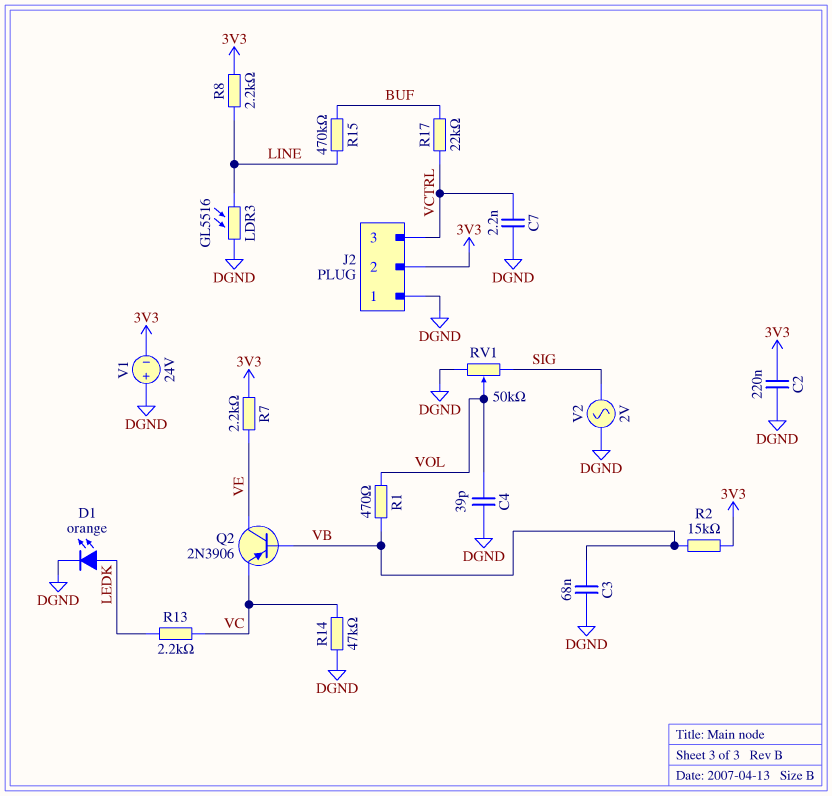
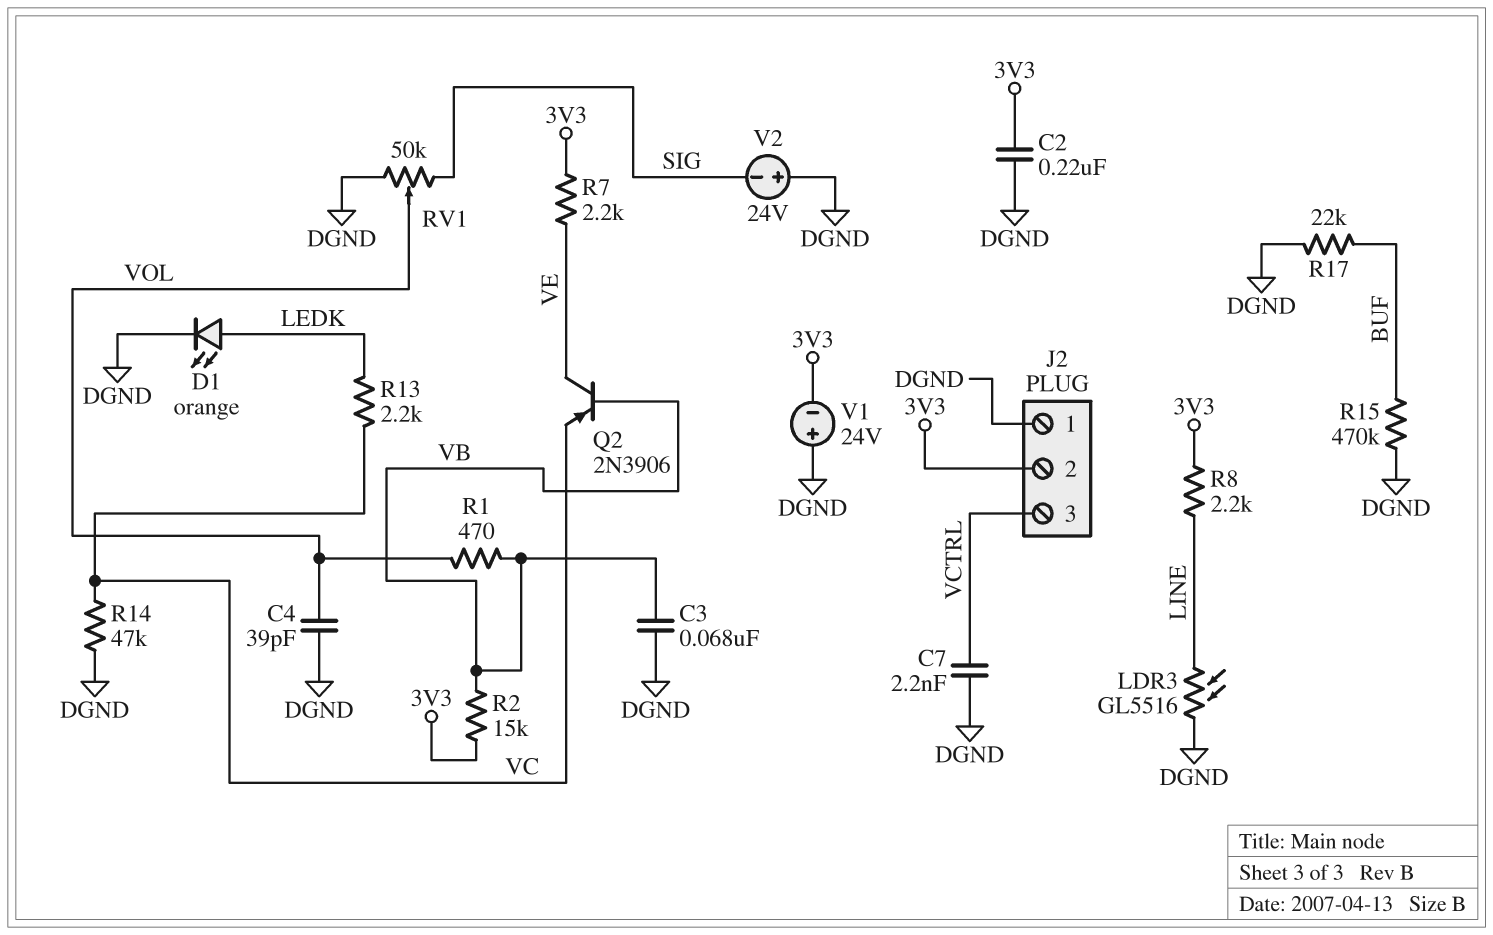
R15: 470k (BUF, LINE) -> 470k (BUF, DGND)
R17: 22k (BUF, VCTRL) -> 22k (BUF, DGND)
V2: AC 2V (DGND, SIG) -> 24V (plus DGND, minus SIG)

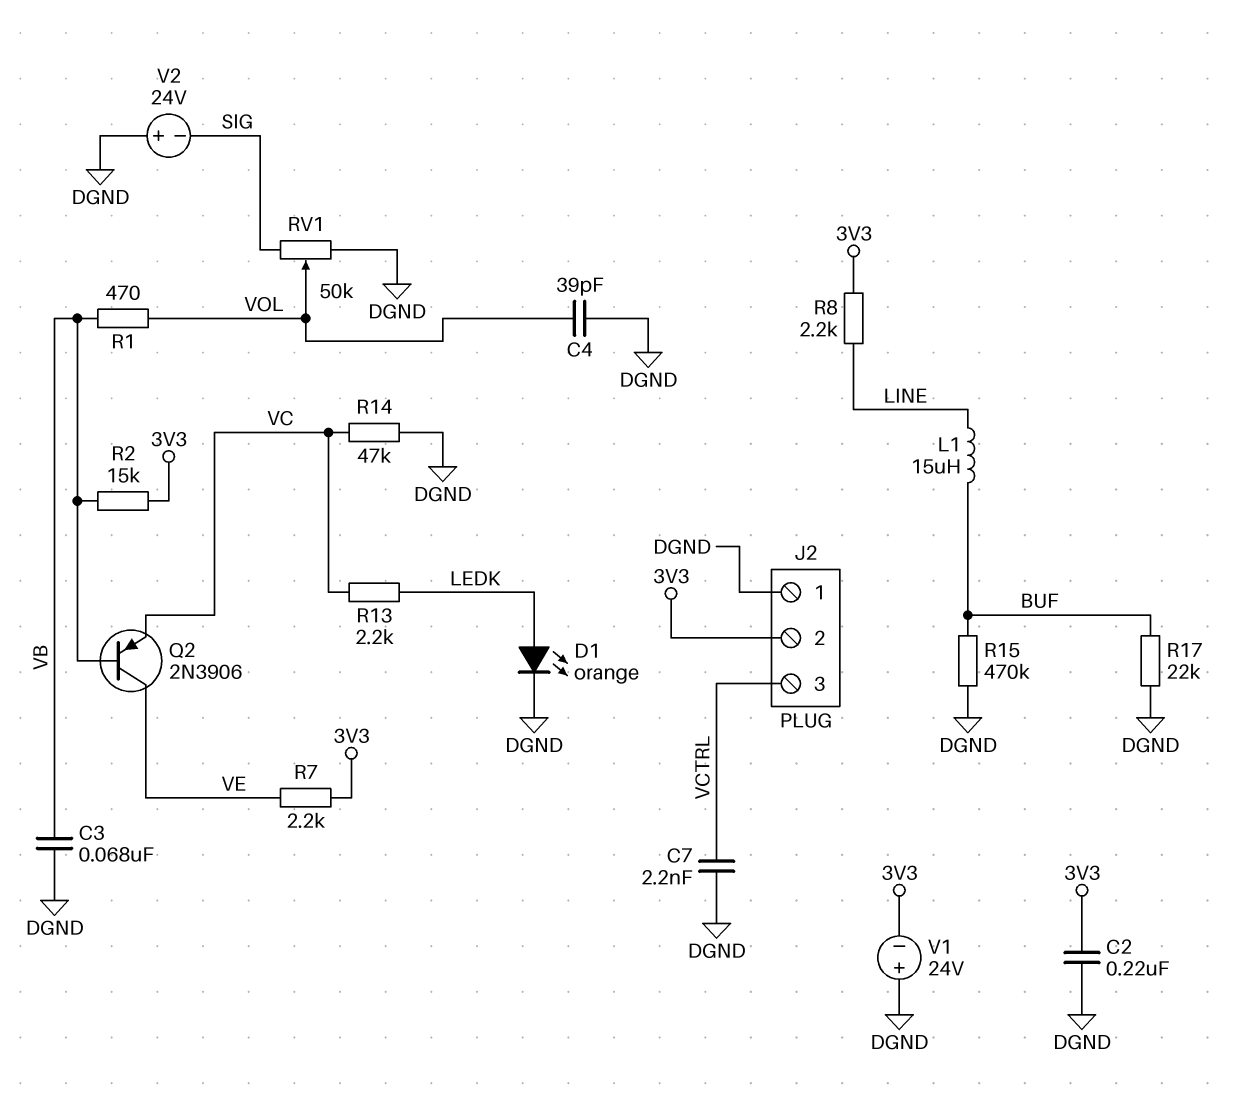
L1: none -> 15uH (BUF, LINE)
LDR3: GL5516 (DGND, LINE) -> none

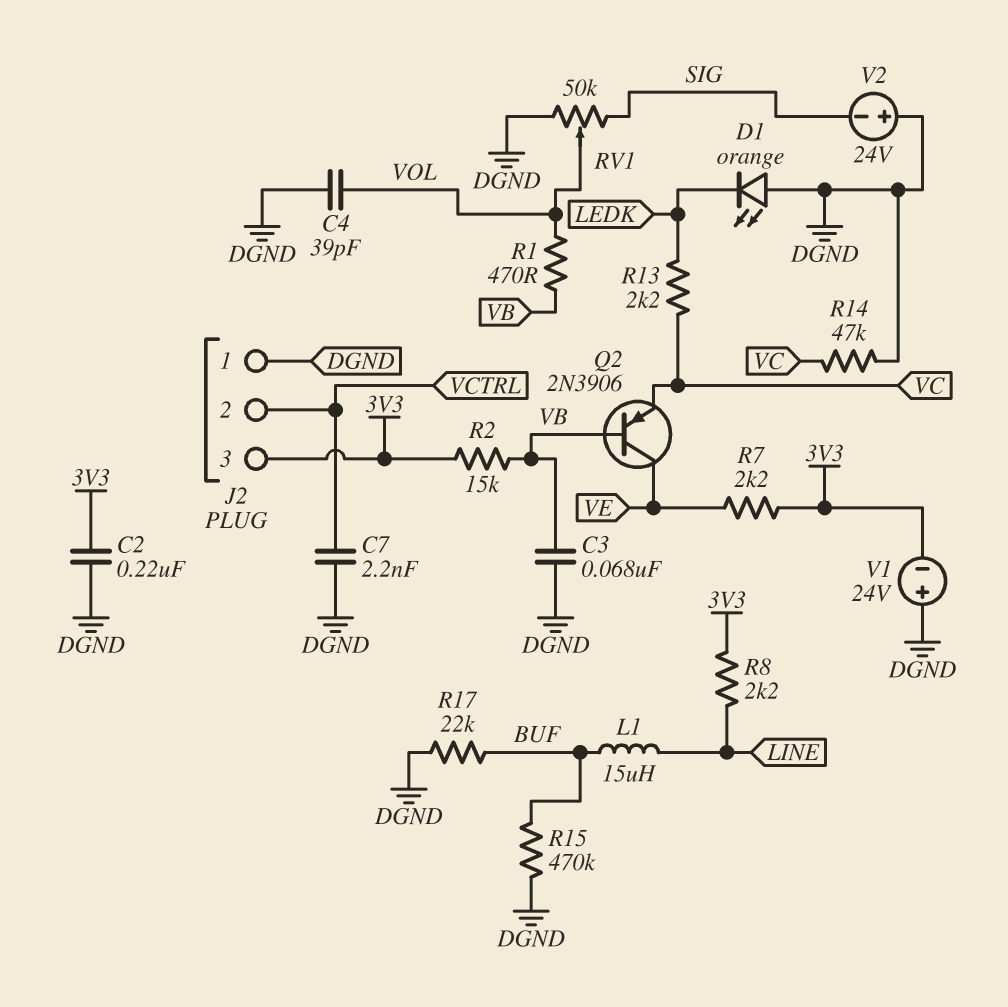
D1: LED orange (A LEDK, K DGND) -> LED orange (A DGND, K LEDK)
J2 pin 2: 3V3 -> VCTRL
J2 pin 3: VCTRL -> 3V3

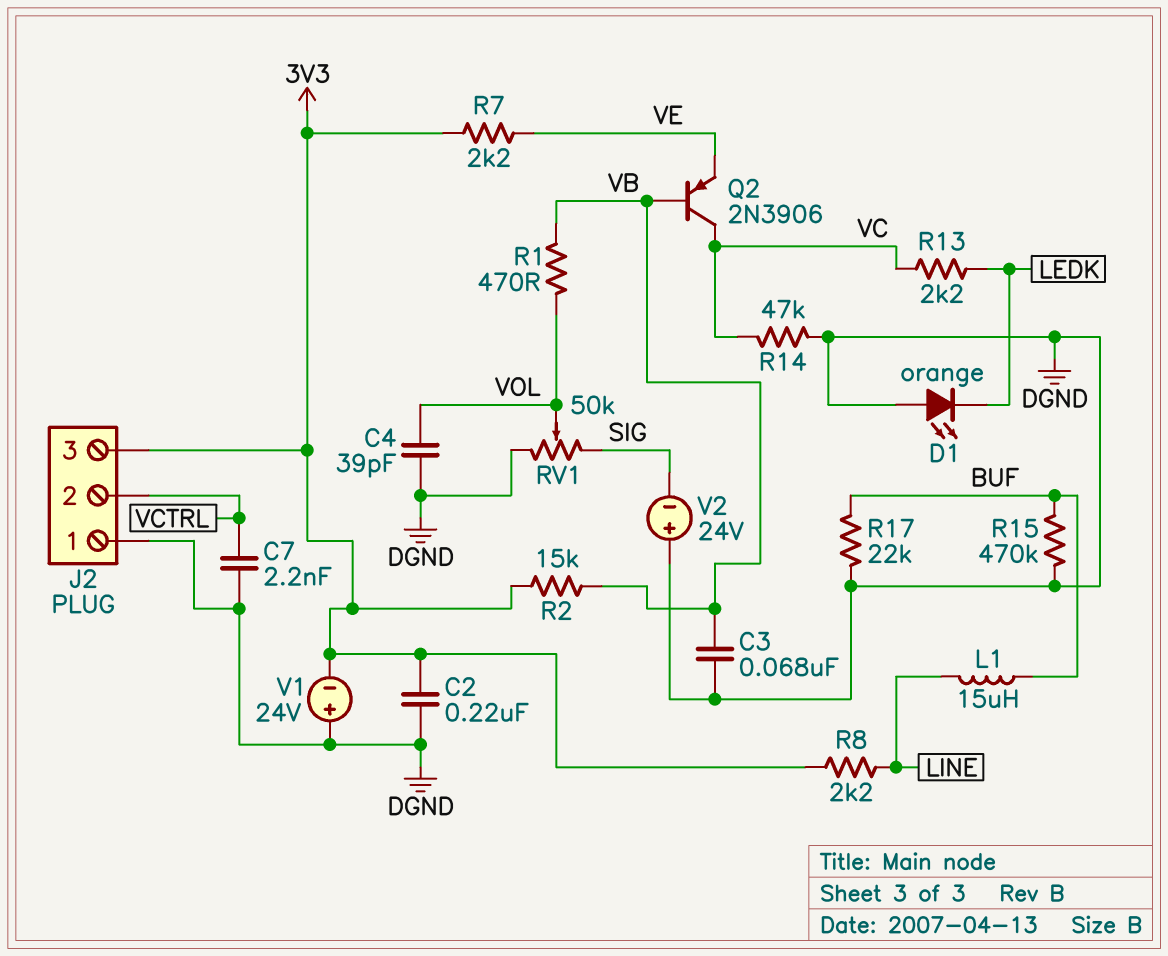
Q2: PNP 2N3906 (B VB, C VE, E VC) -> PNP 2N3906 (B VB, C VC, E VE)

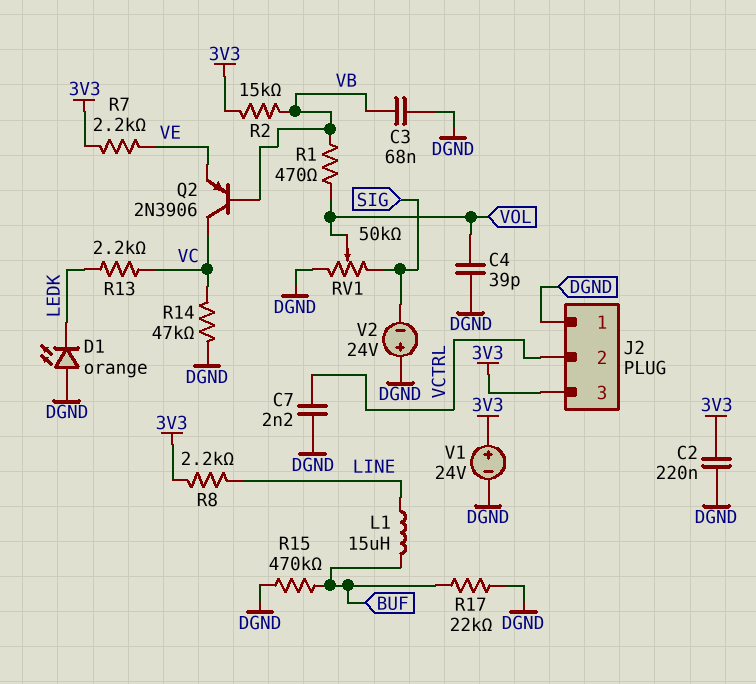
V1: 24V (plus DGND, minus 3V3) -> 24V (plus 3V3, minus DGND)

